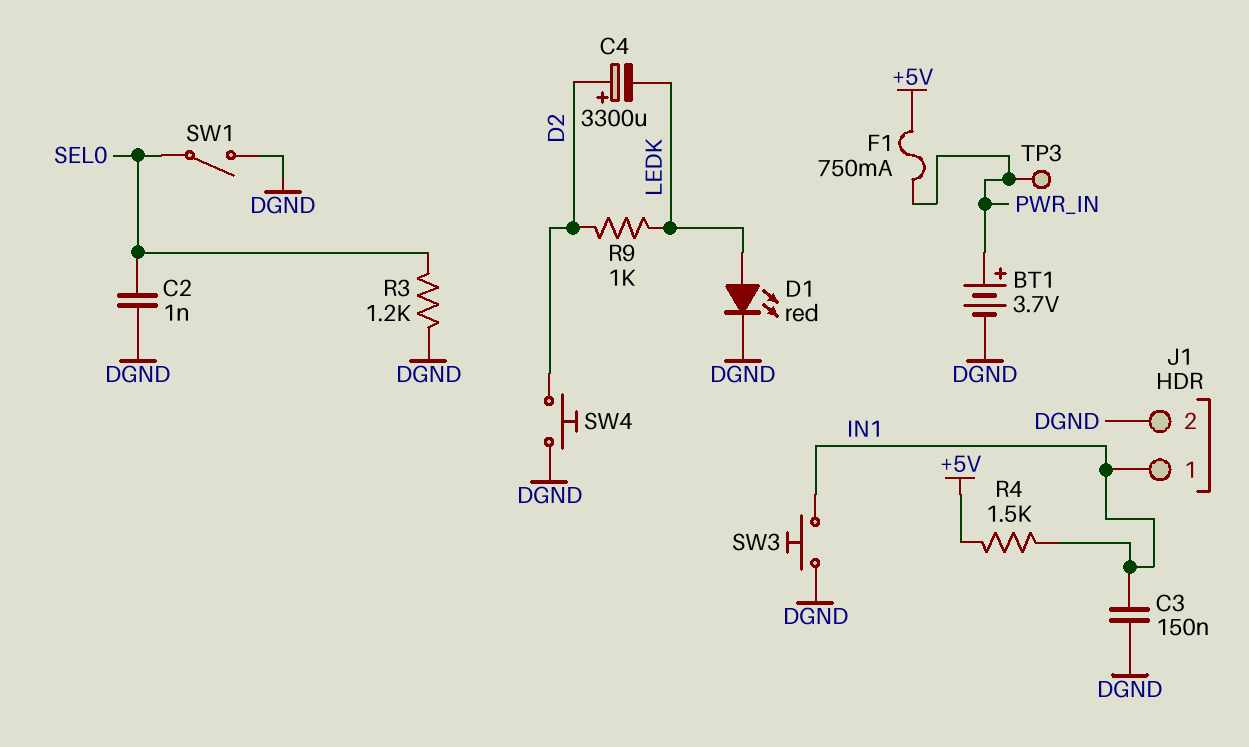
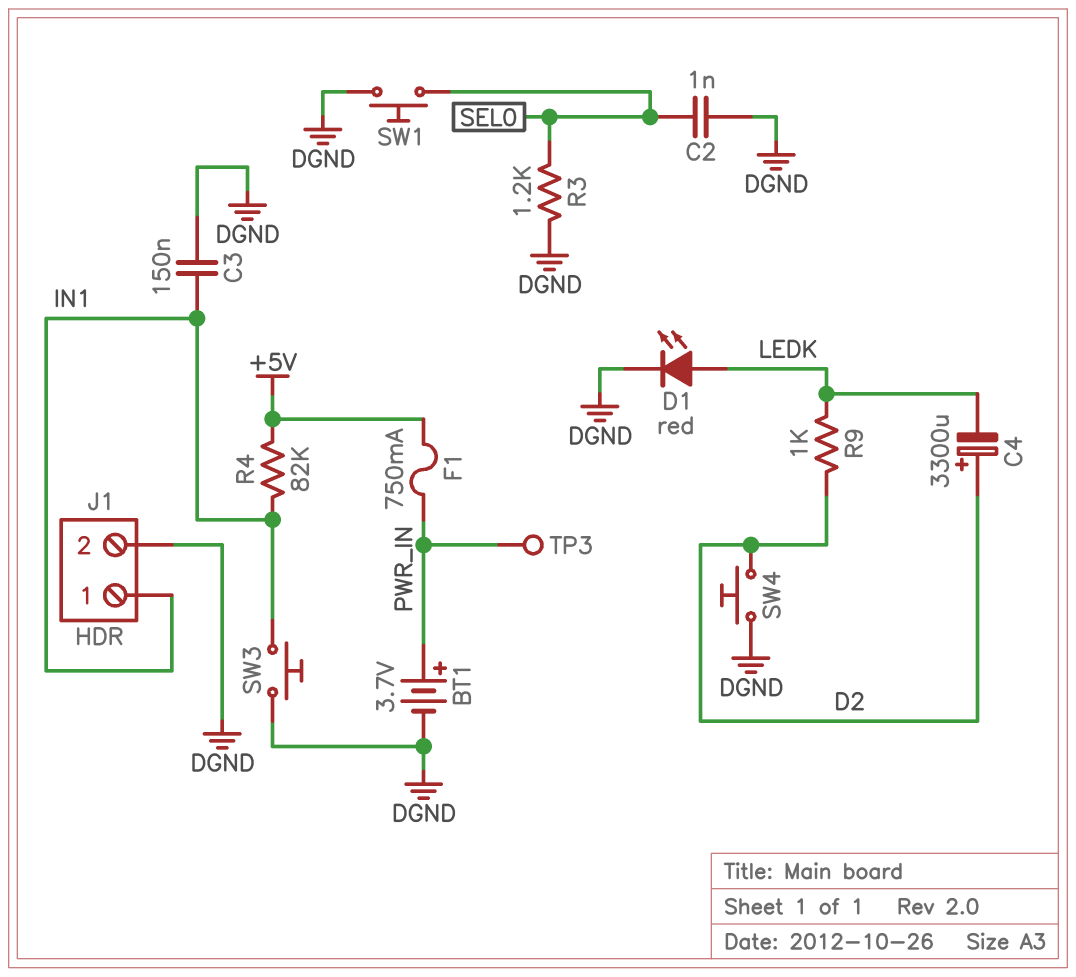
R4: 1.5k (+5V, IN1) -> 82k (+5V, IN1)
SW1: switch (DGND, SEL0) -> button (DGND, SEL0)

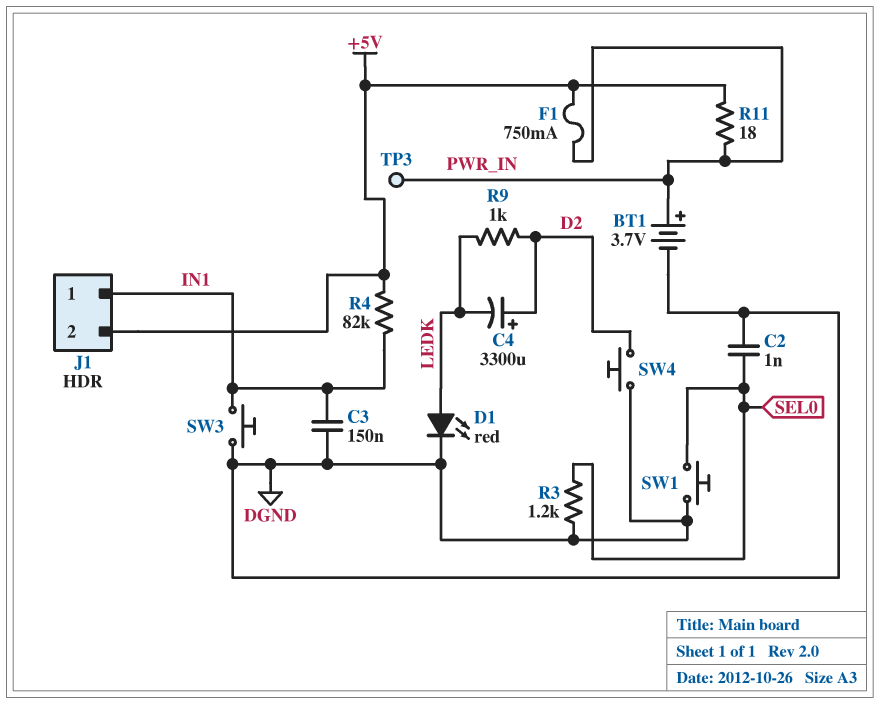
J1 pin 2: DGND -> +5V
R11: none -> 18 (+5V, PWR_IN)

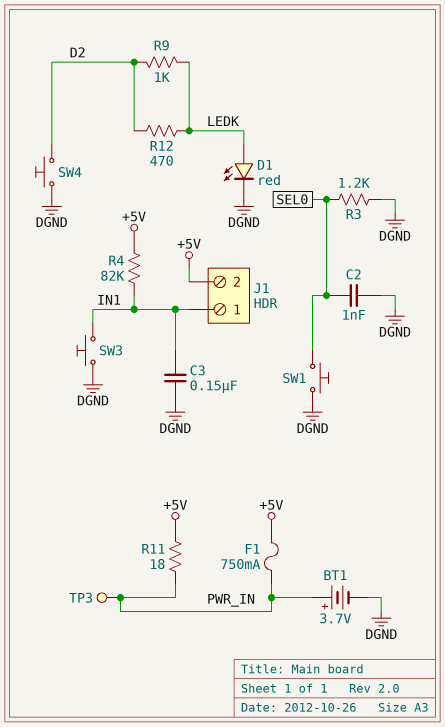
C4: 3300uF (plus D2, minus LEDK) -> none
R12: none -> 470 (D2, LEDK)

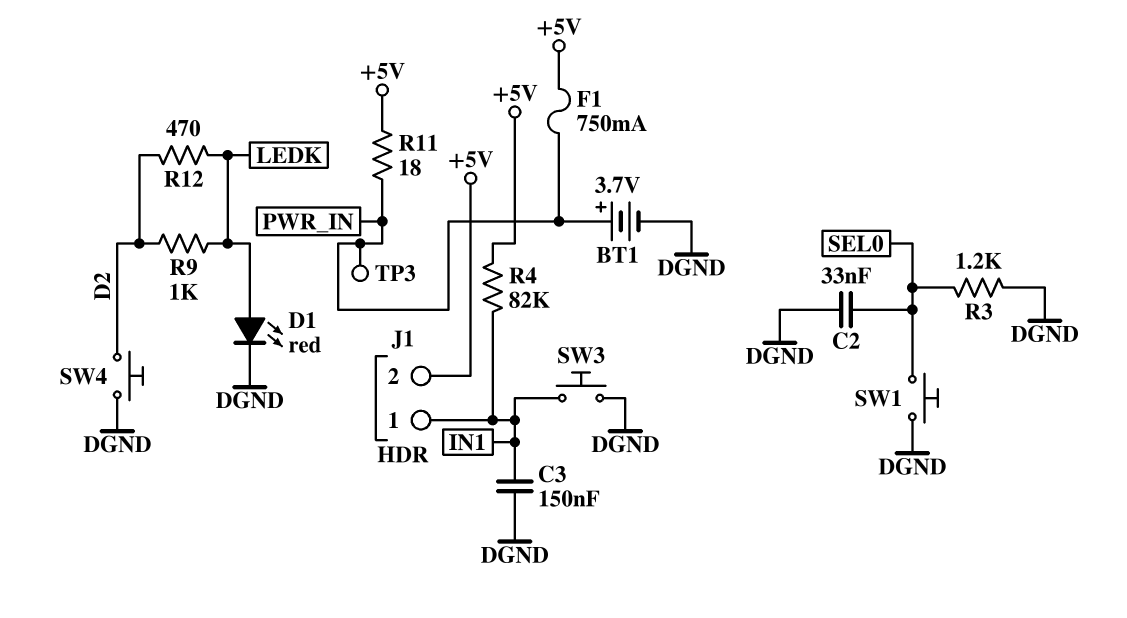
C2: 1nF (DGND, SEL0) -> 33nF (DGND, SEL0)

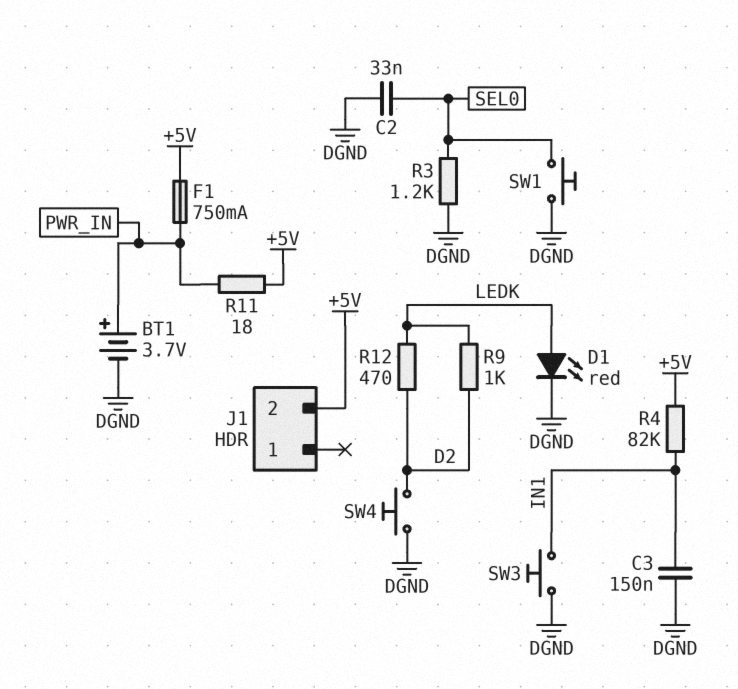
J1 pin 1: IN1 -> none
TP3: test point (PWR_IN) -> none

